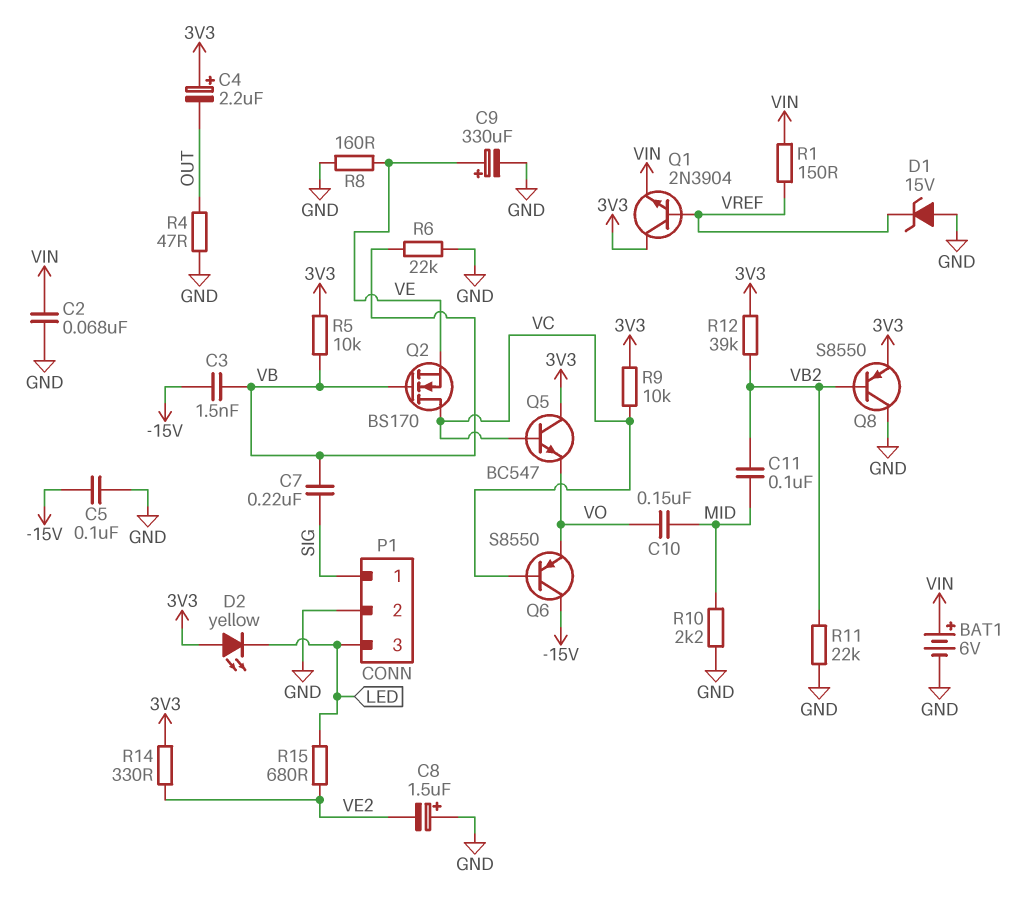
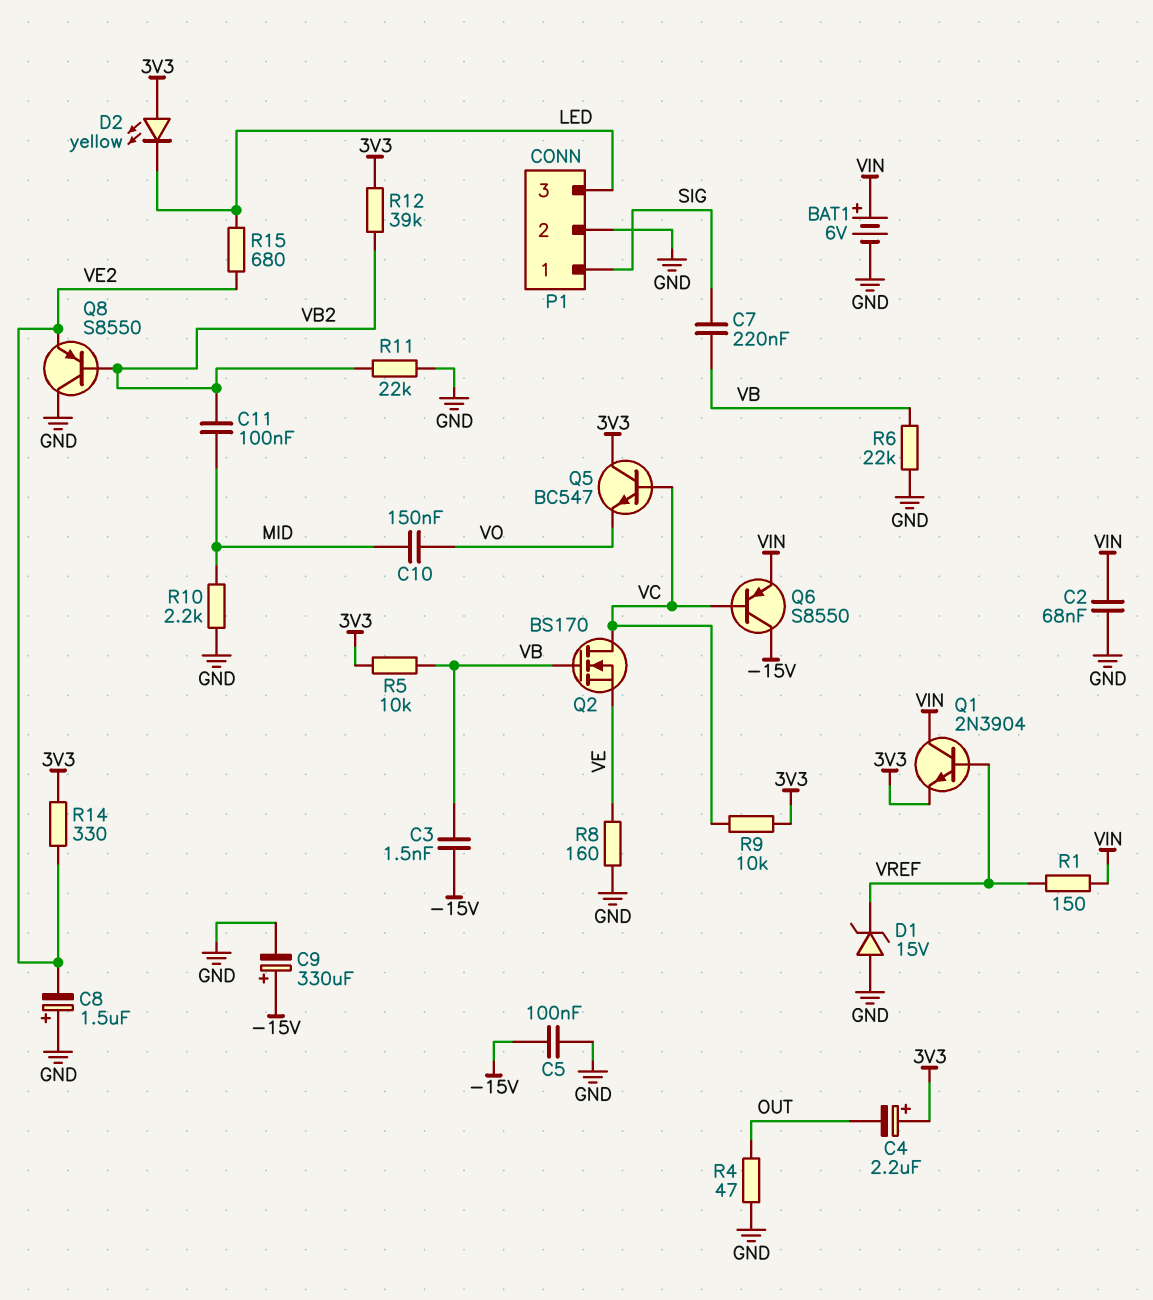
C9: 330uF (plus VE, minus GND) -> 330uF (plus -15V, minus GND)
Q1: NPN 2N3904 (B VREF, C 3V3, E VIN) -> NPN 2N3904 (B VREF, C VIN, E 3V3)
Q6: PNP S8550 (B VC, C -15V, E VO) -> PNP S8550 (B VC, C -15V, E VIN)
Q8: PNP S8550 (B VB2, C GND, E 3V3) -> PNP S8550 (B VB2, C GND, E VE2)

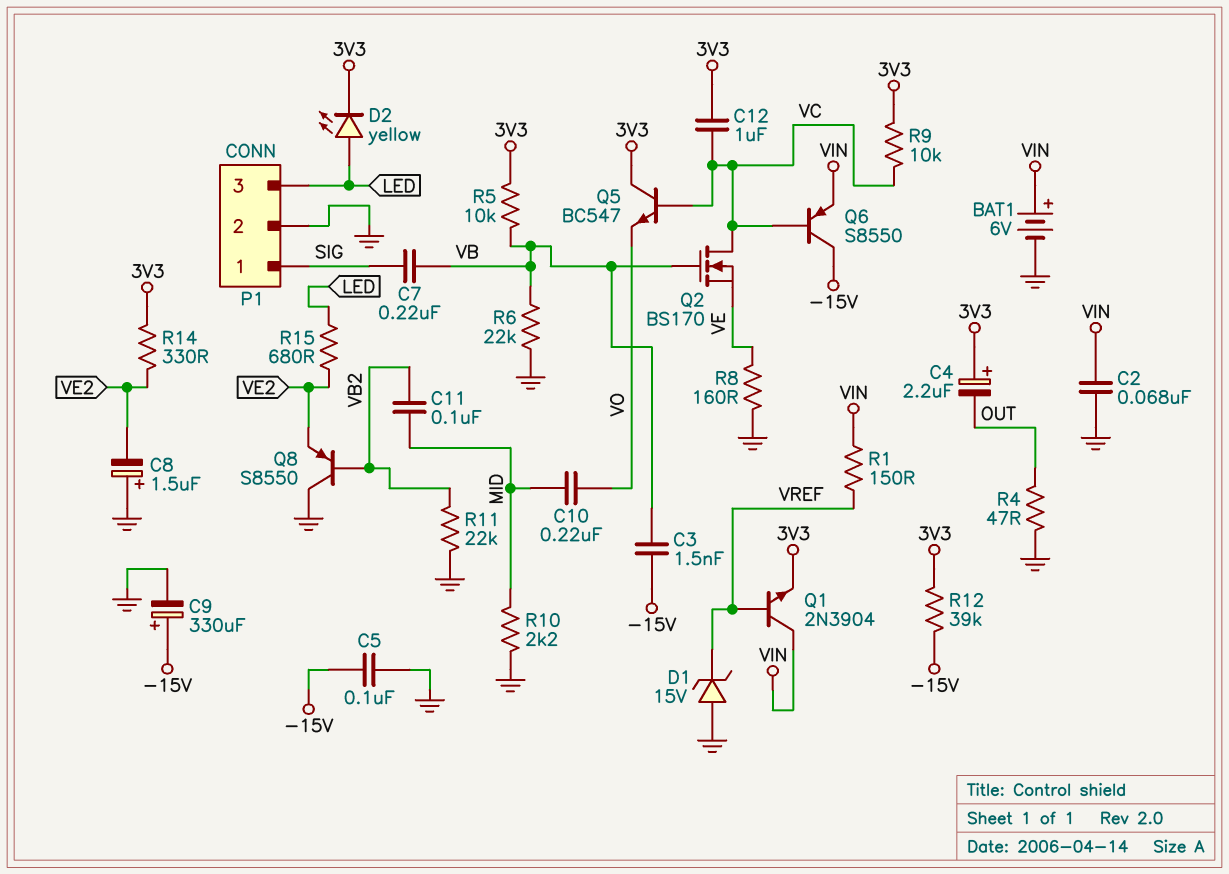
C10: 150nF (MID, VO) -> 220nF (MID, VO)
C12: none -> 1uF (3V3, VC)
D2: LED yellow (A 3V3, K LED) -> LED yellow (A LED, K 3V3)
R12: 39k (3V3, VB2) -> 39k (-15V, 3V3)

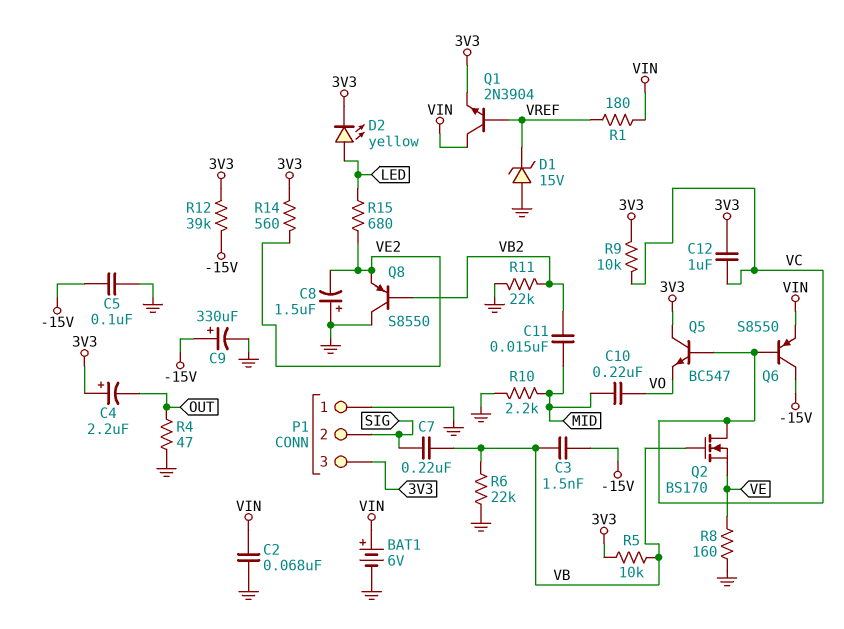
C11: 100nF (MID, VB2) -> 15nF (MID, VB2)
P1 pin 1: SIG -> GND
P1 pin 2: GND -> SIG
P1 pin 3: LED -> 3V3
R1: 150 (VIN, VREF) -> 180 (VIN, VREF)
R14: 330 (3V3, VE2) -> 560 (3V3, VE2)

